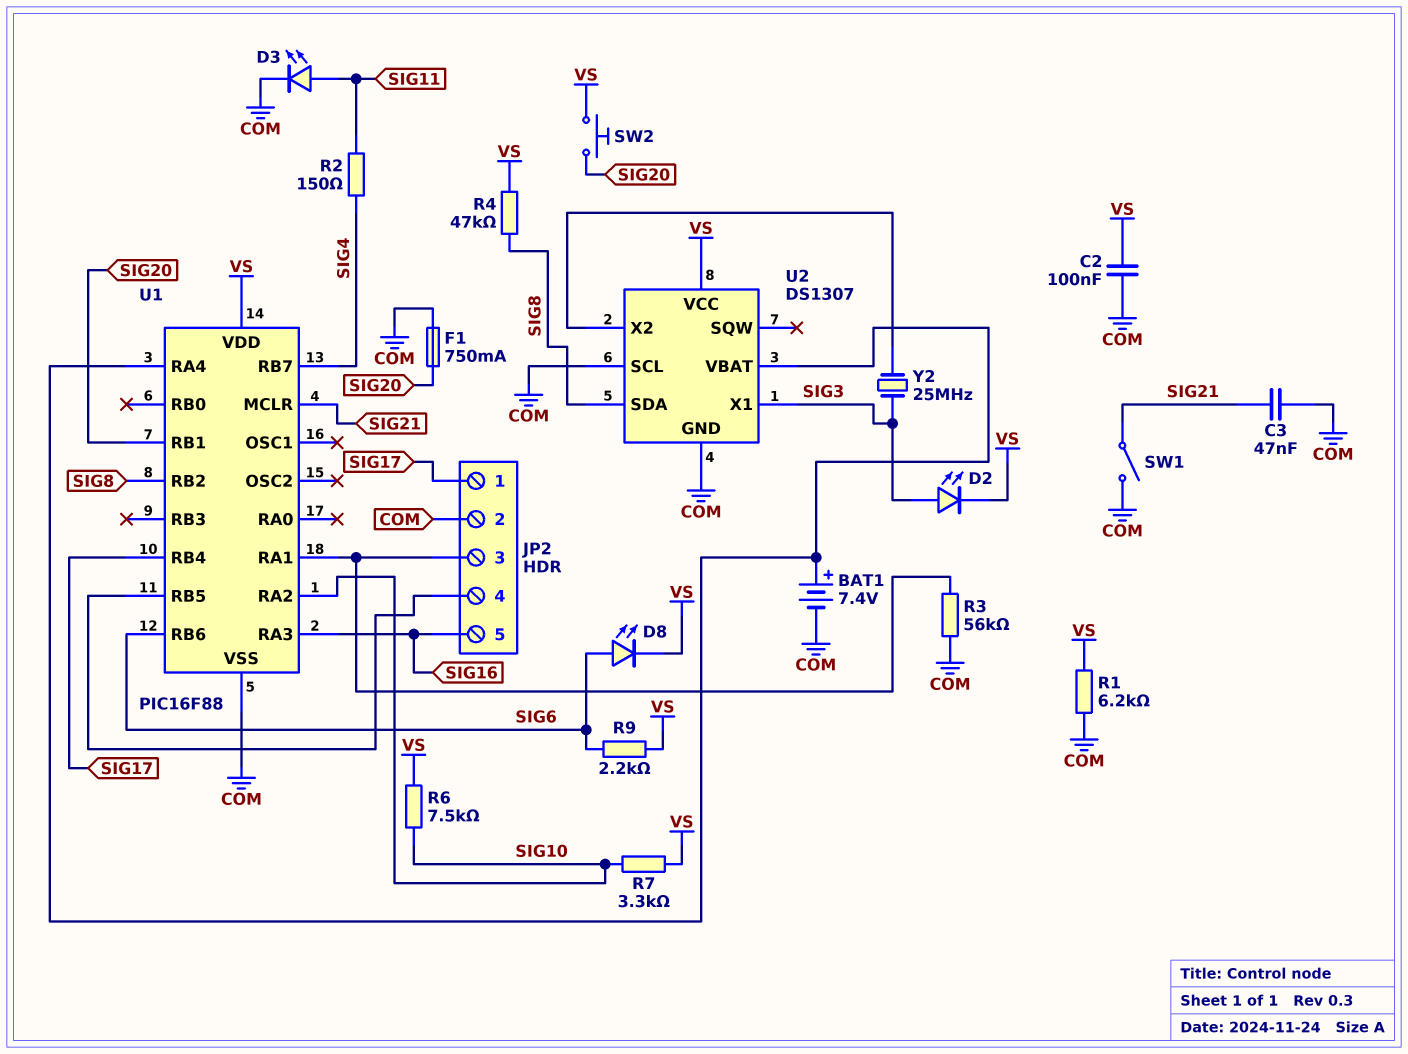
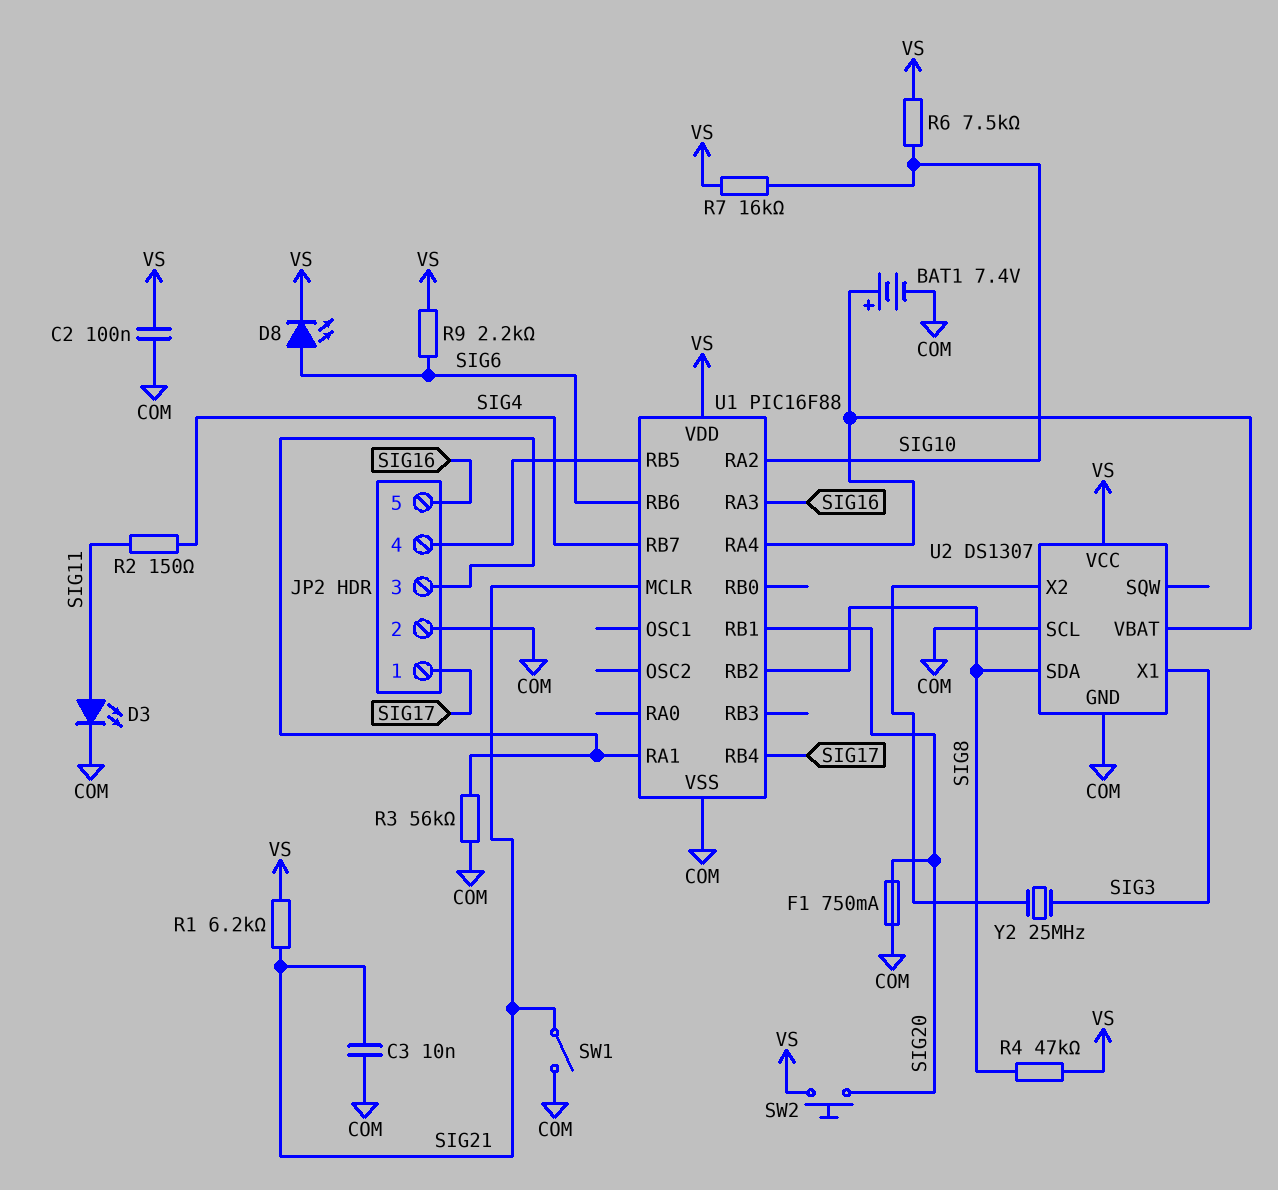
C3: 47nF (COM, SIG21) -> 10nF (COM, SIG21)
D2: LED (A SIG3, K VS) -> none
R1: 6.2k (COM, VS) -> 6.2k (SIG21, VS)
R7: 3.3k (SIG10, VS) -> 16k (SIG10, VS)

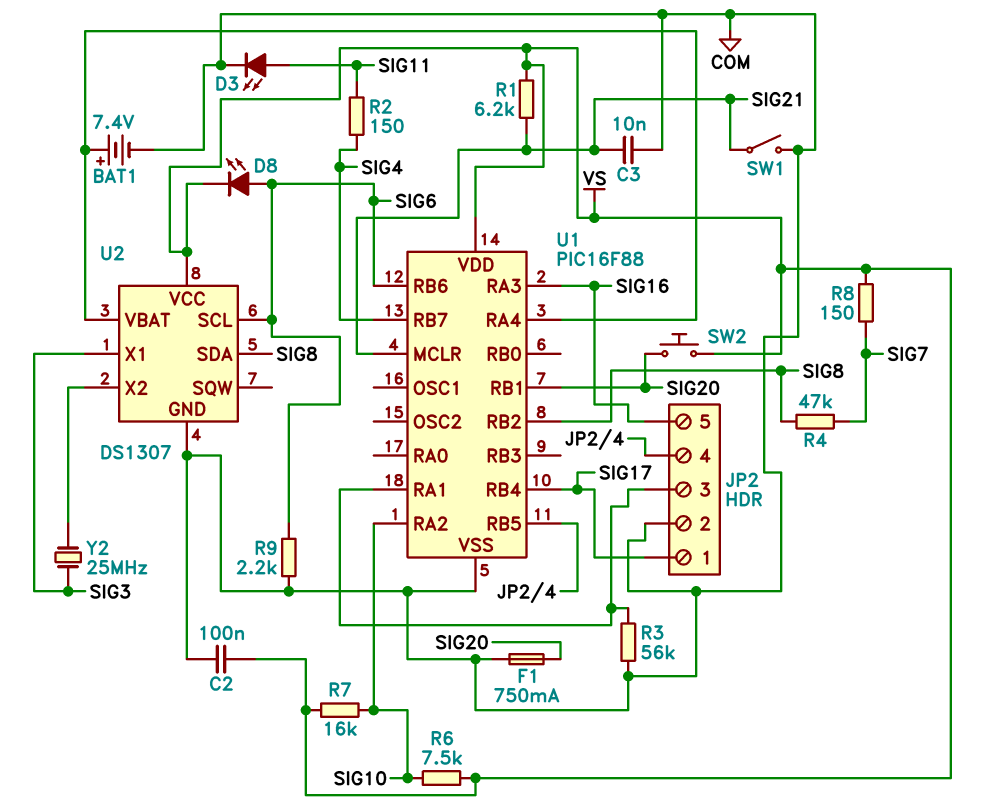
R4: 47k (SIG8, VS) -> 47k (SIG7, SIG8)
R8: none -> 150 (SIG7, VS)
R9: 2.2k (SIG6, VS) -> 2.2k (COM, SIG6)
U2 pin SCL: COM -> SIG6

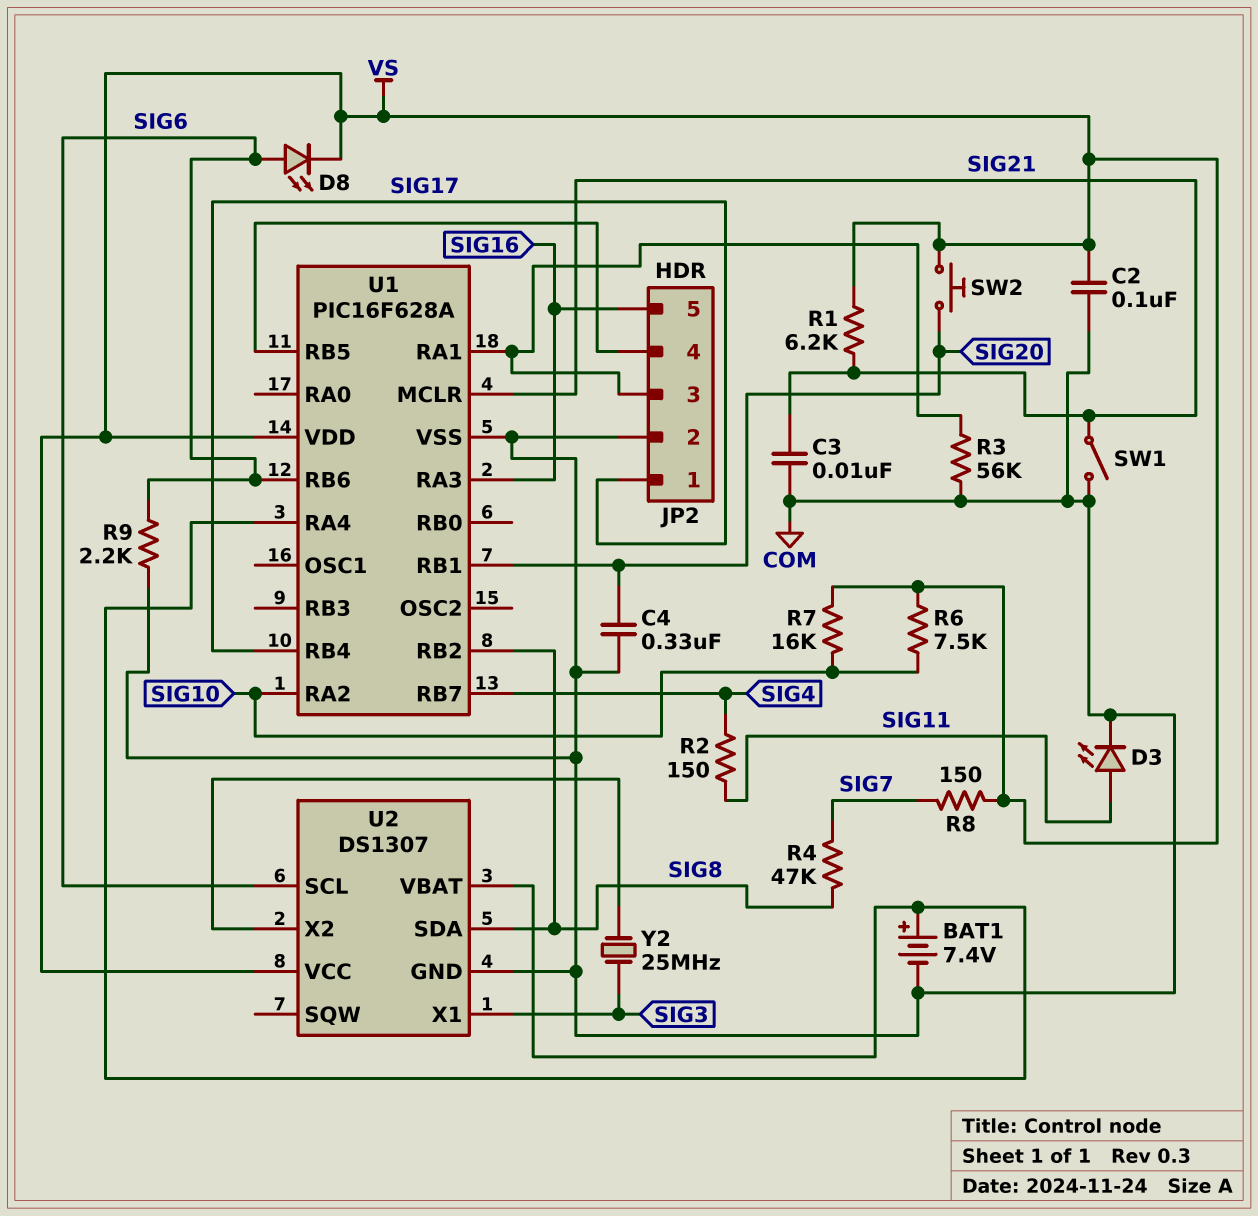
C4: none -> 330nF (COM, SIG20)
F1: 750mA (COM, SIG20) -> none
U1: PIC16F88 -> PIC16F628A

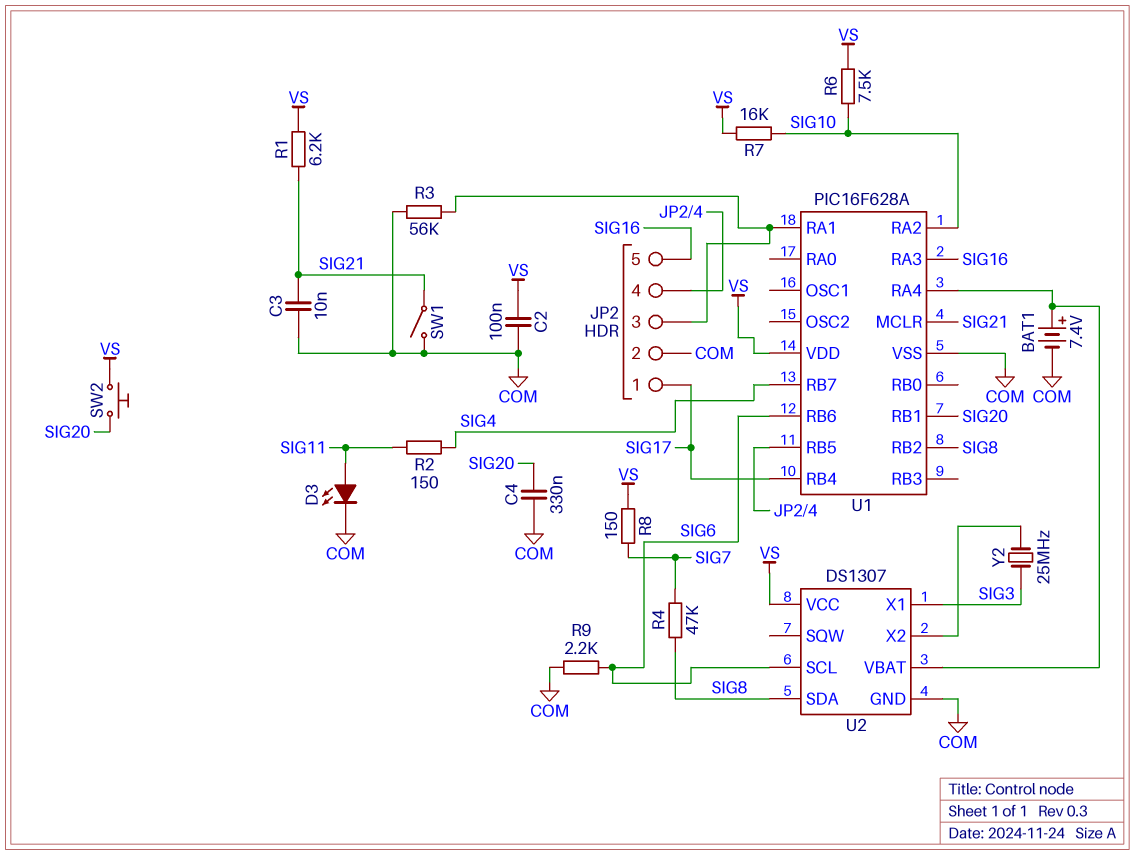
D8: LED (A SIG6, K VS) -> none

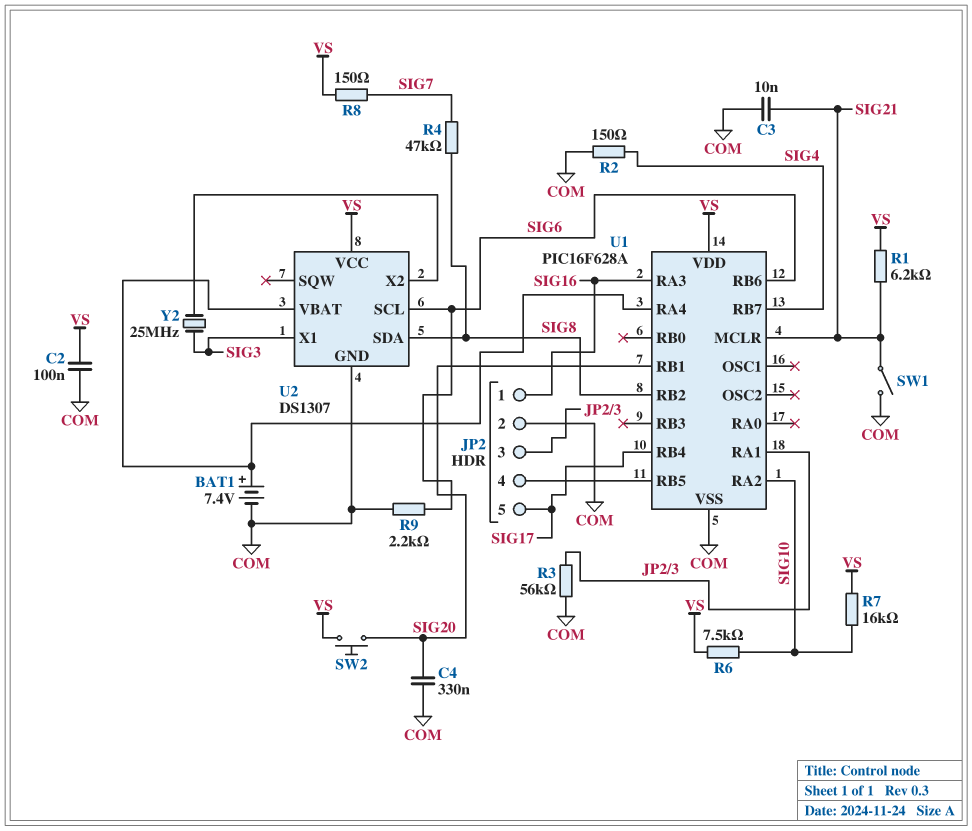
D3: LED (A SIG11, K COM) -> none
JP2 pin 1: SIG17 -> SIG16
JP2 pin 5: SIG16 -> SIG17
R2: 150 (SIG4, SIG11) -> 150 (COM, SIG4)

